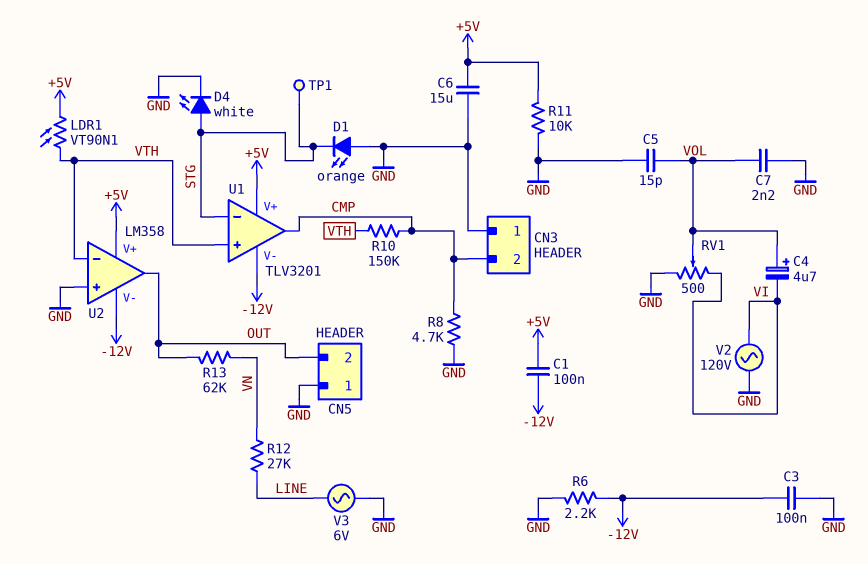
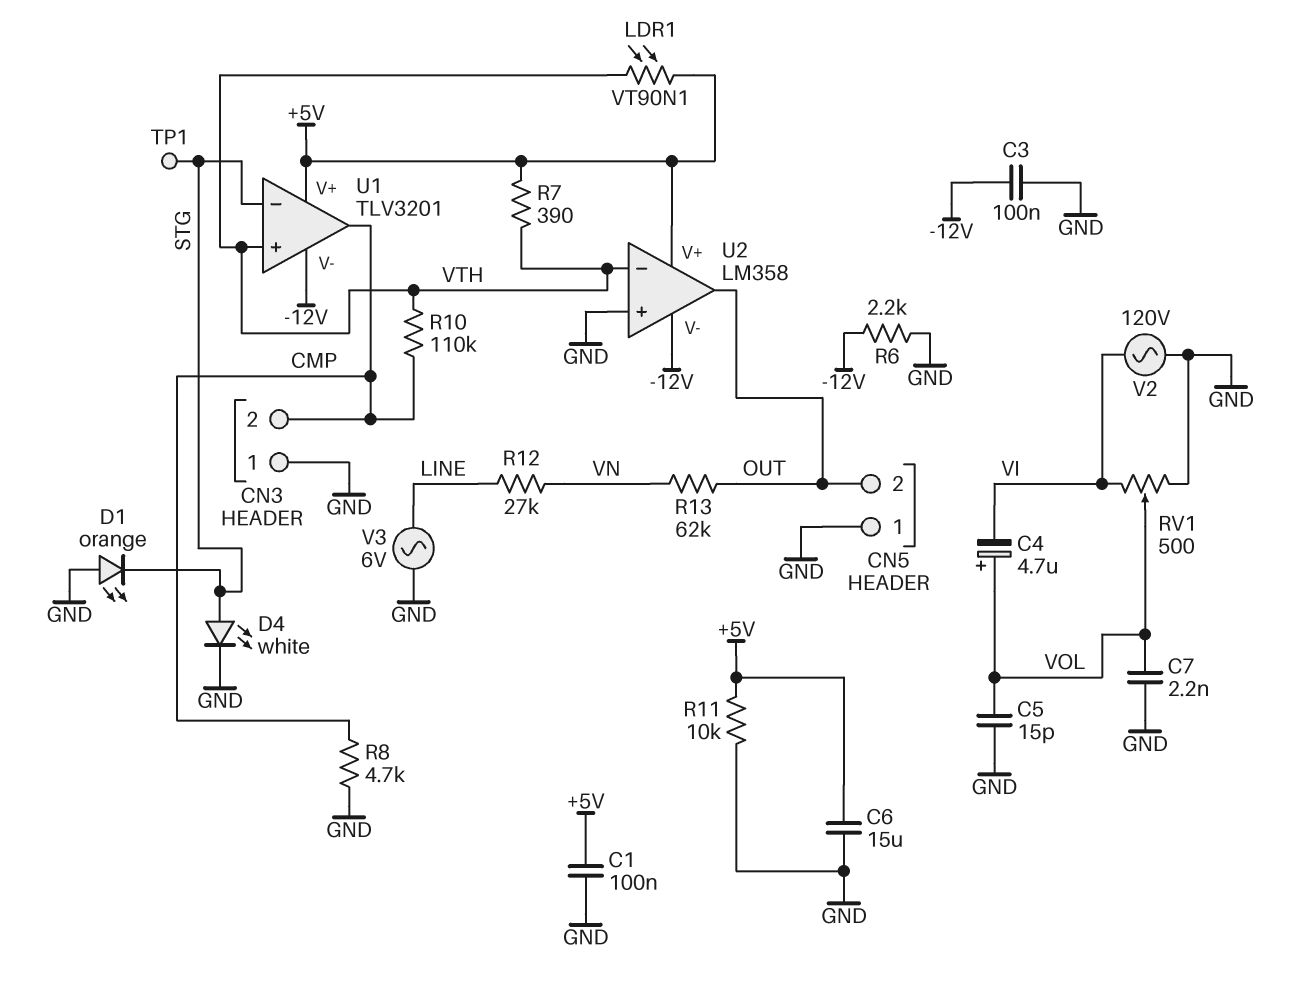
C1: 100nF (+5V, -12V) -> 100nF (+5V, GND)
R7: none -> 390 (+5V, VTH)
R10: 150k (CMP, VTH) -> 110k (CMP, VTH)

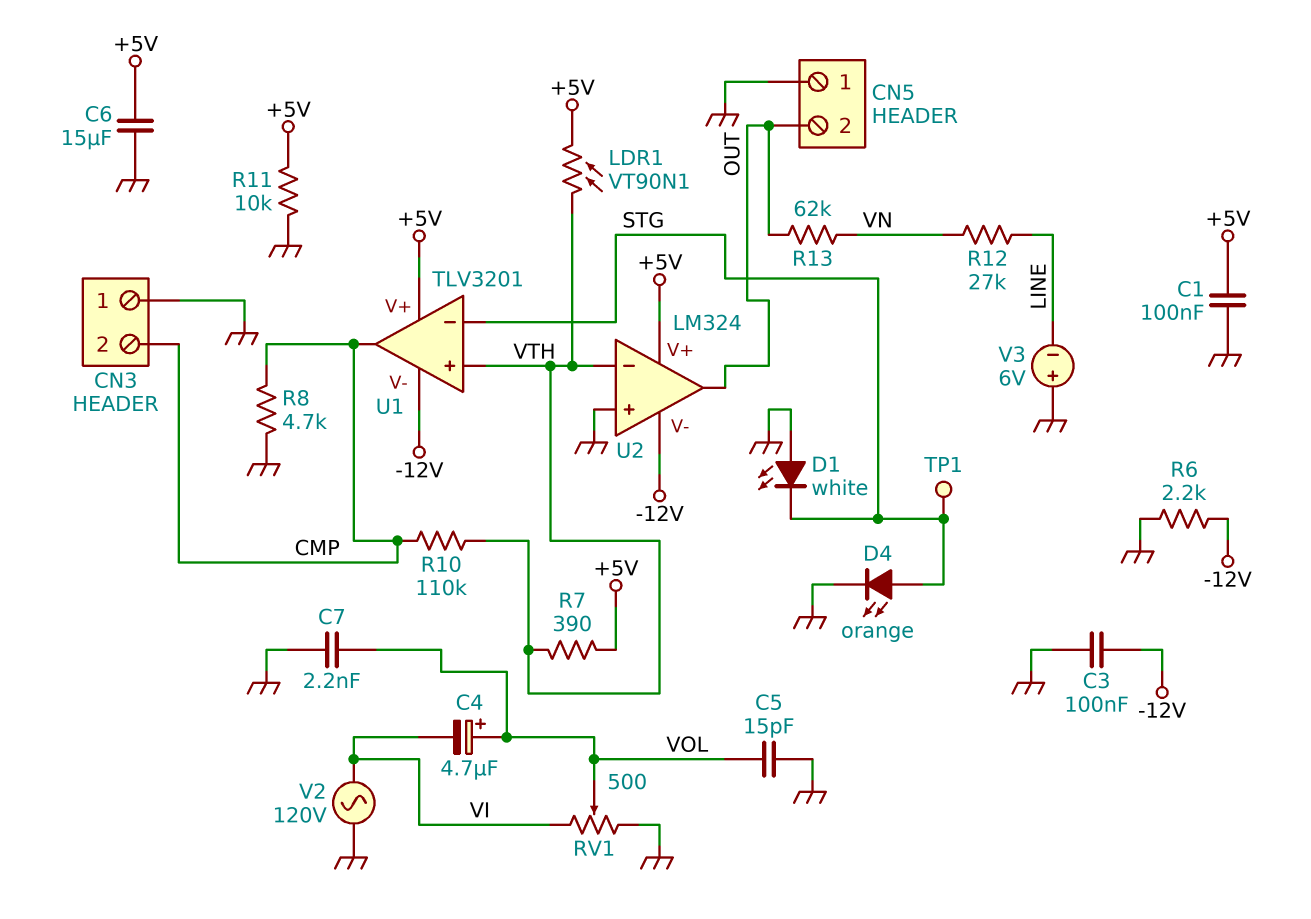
D1: LED orange (A GND, K STG) -> LED white (A GND, K STG)
D4: LED white (A STG, K GND) -> LED orange (A STG, K GND)
U2: LM358 -> LM324
V3: AC 6V (GND, LINE) -> 6V (plus GND, minus LINE)

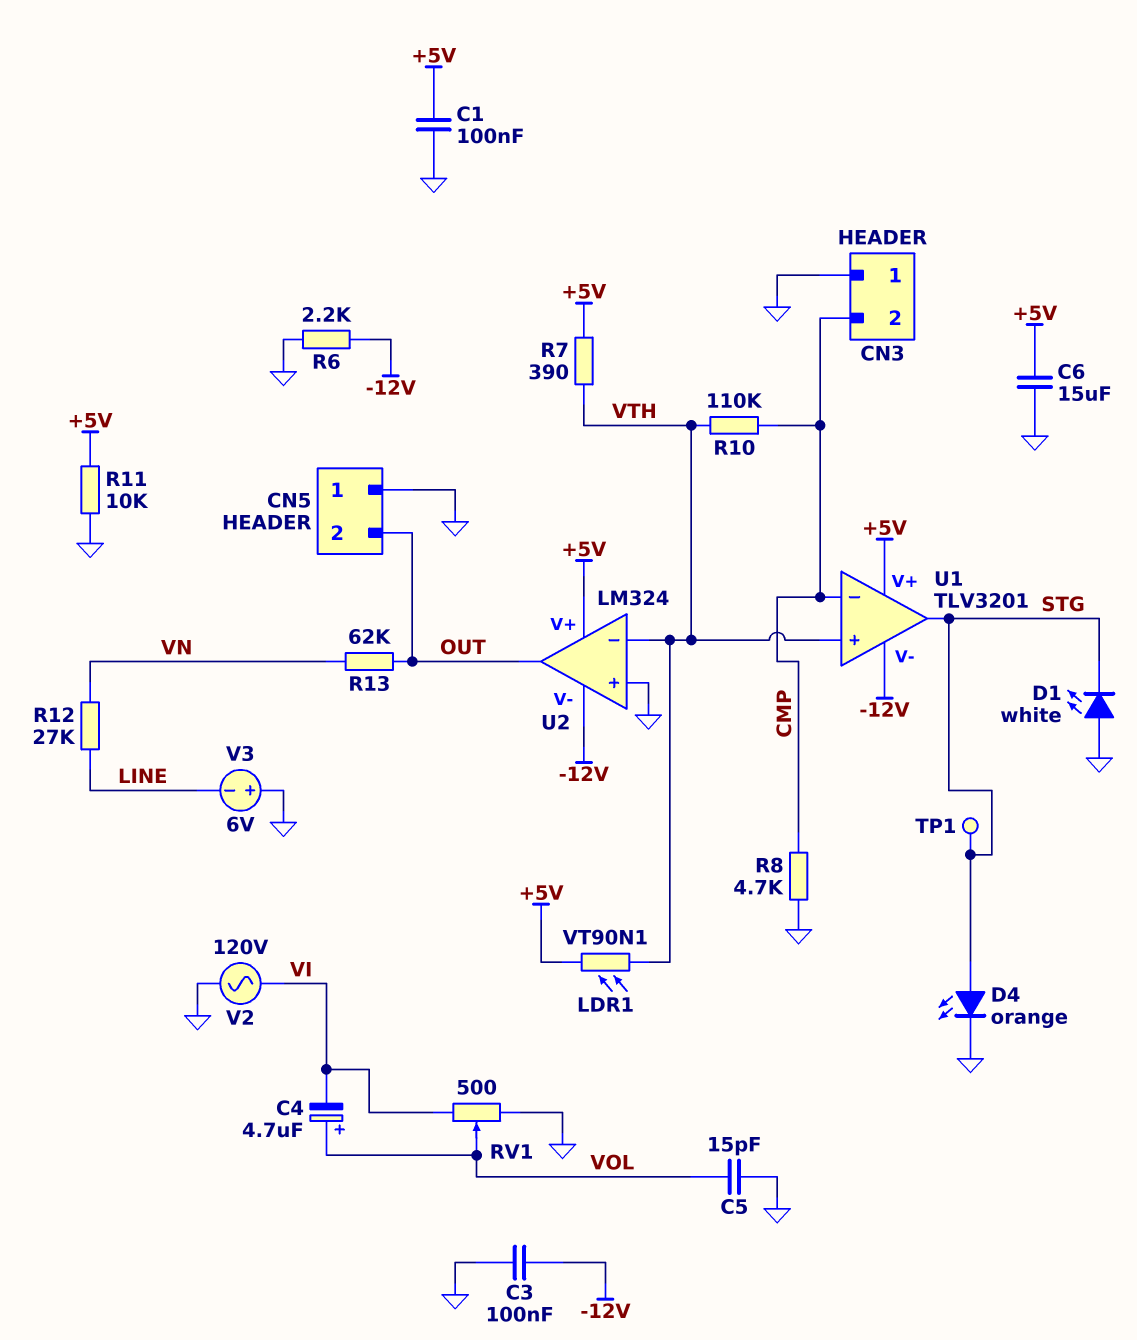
C7: 2.2nF (GND, VOL) -> none
U1 pin in-: STG -> CMP
U1 pin out: CMP -> STG

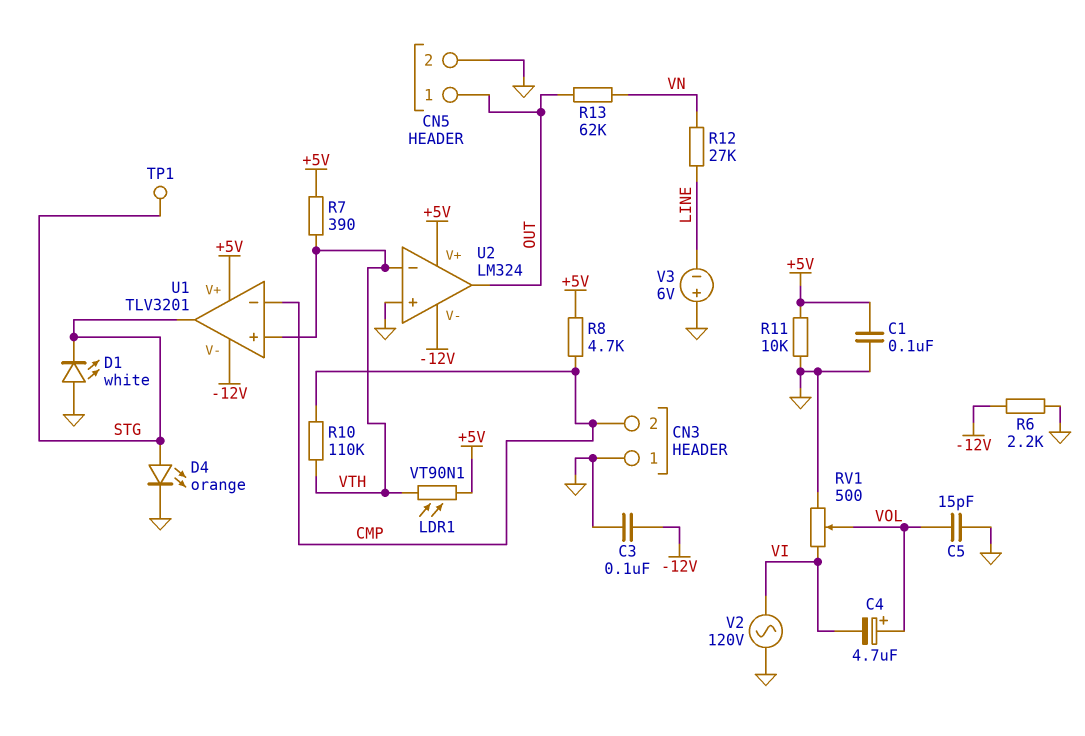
C6: 15uF (+5V, GND) -> none
CN5 pin 1: GND -> OUT
CN5 pin 2: OUT -> GND
R8: 4.7k (CMP, GND) -> 4.7k (+5V, CMP)

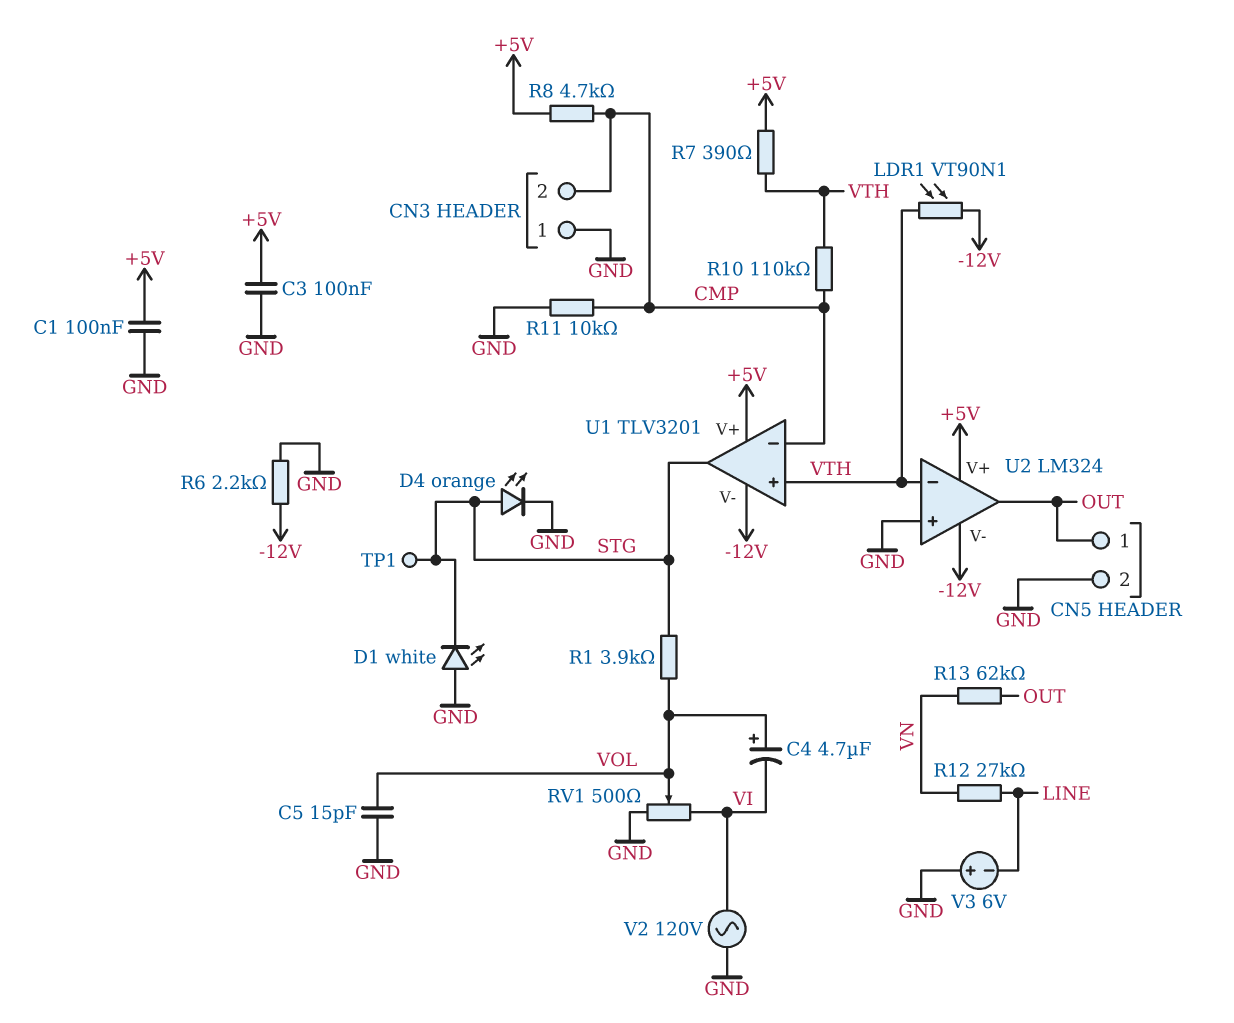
C3: 100nF (-12V, GND) -> 100nF (+5V, GND)
LDR1: VT90N1 (+5V, VTH) -> VT90N1 (-12V, VTH)
R1: none -> 3.9k (STG, VOL)
R11: 10k (+5V, GND) -> 10k (CMP, GND)

